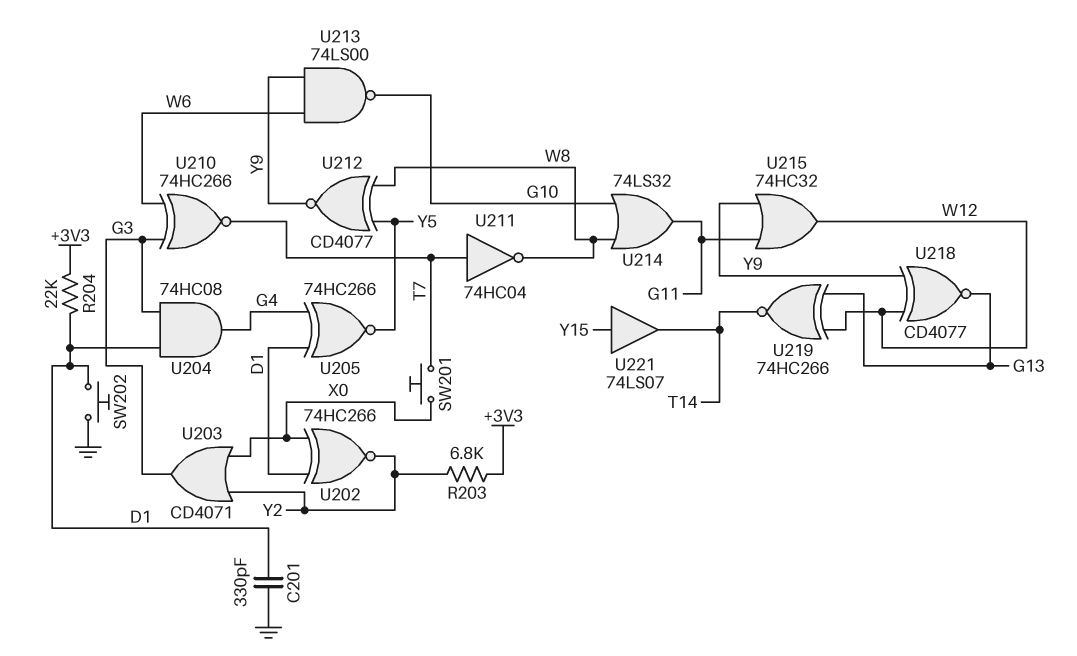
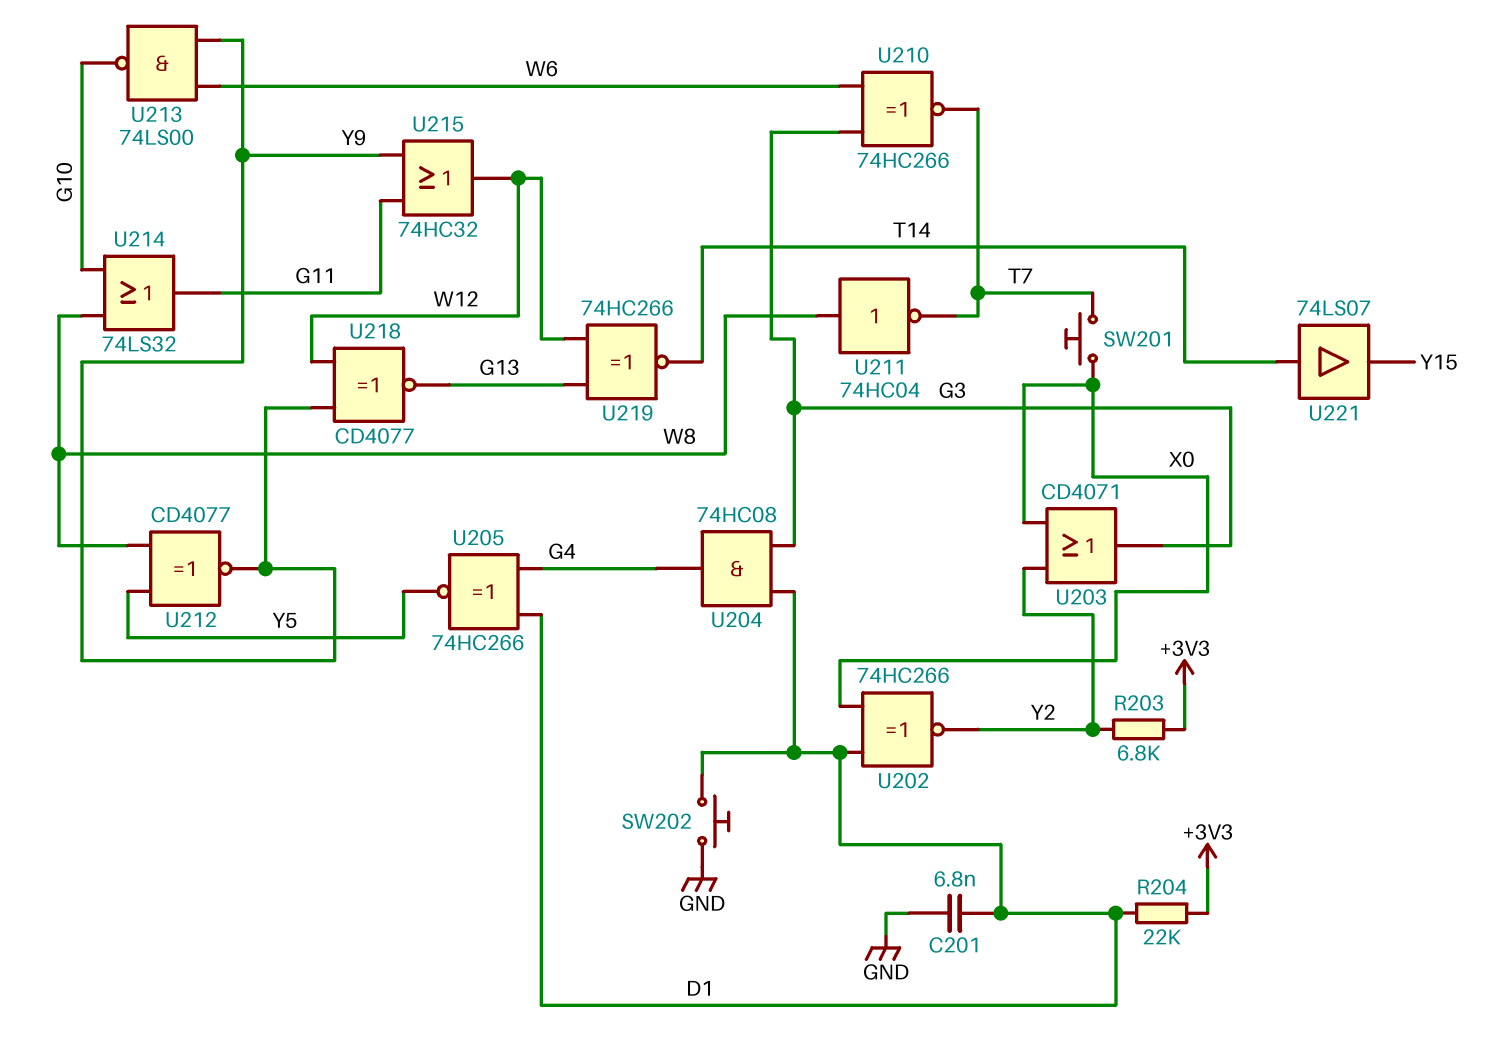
C201: 330pF (D1, GND) -> 6.8nF (D1, GND)
U211: NOT 74HC04 (in T7, out W8) -> NOT 74HC04 (in W8, out T7)
U221: buffer 74LS07 (in Y15, out T14) -> buffer 74LS07 (in T14, out Y15)

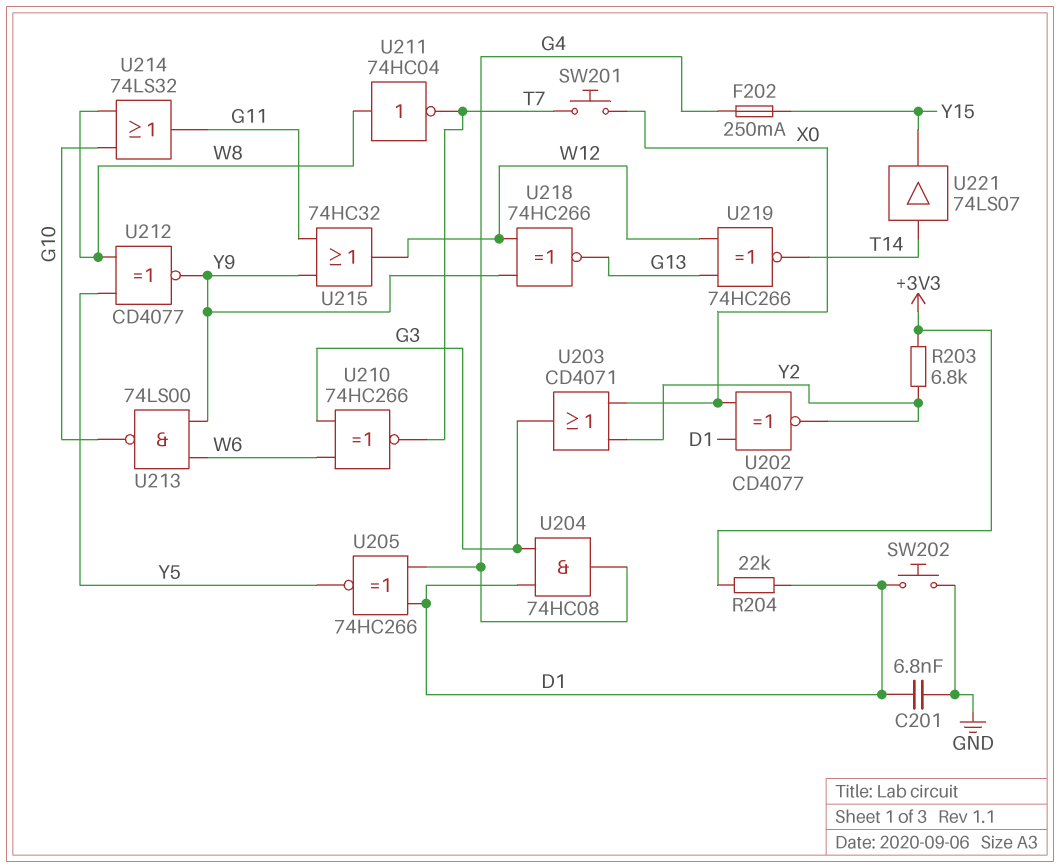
F202: none -> 250mA (G4, Y15)
U202: XNOR 74HC266 (in D1, in X0, out Y2) -> XNOR CD4077 (in D1, in X0, out Y2)
U218: XNOR CD4077 (in W12, in Y9, out G13) -> XNOR 74HC266 (in W12, in Y9, out G13)

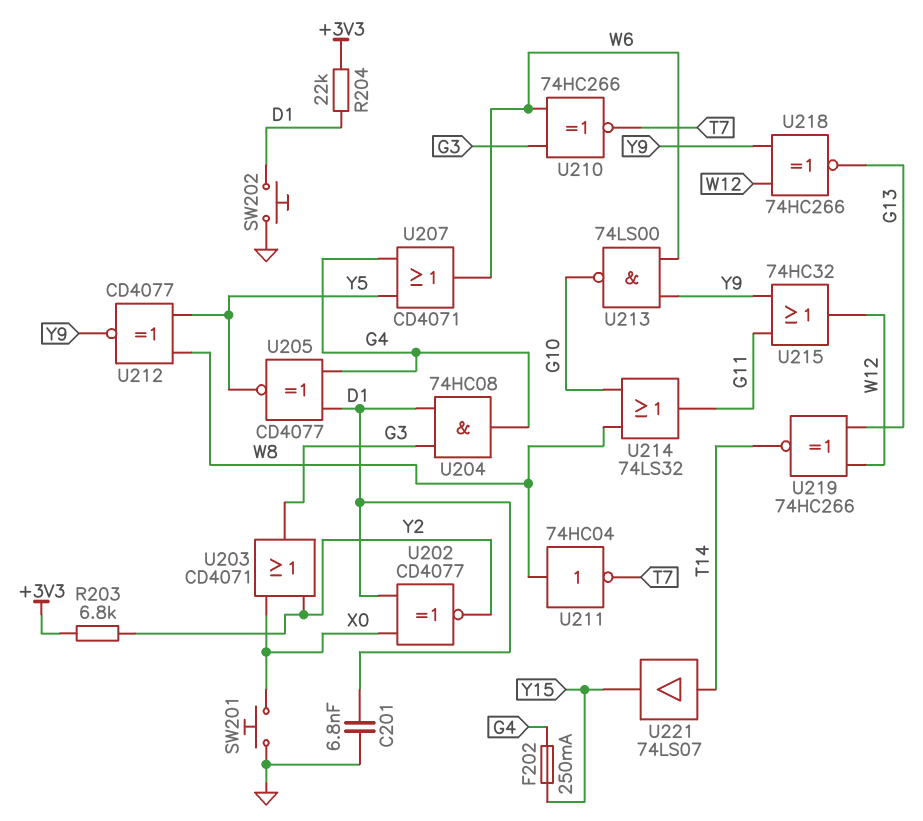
SW201: button (T7, X0) -> button (GND, X0)
U205: XNOR 74HC266 (in D1, in G4, out Y5) -> XNOR CD4077 (in D1, in G4, out Y5)
U207: none -> OR CD4071 (in G4, in Y5, out W6)

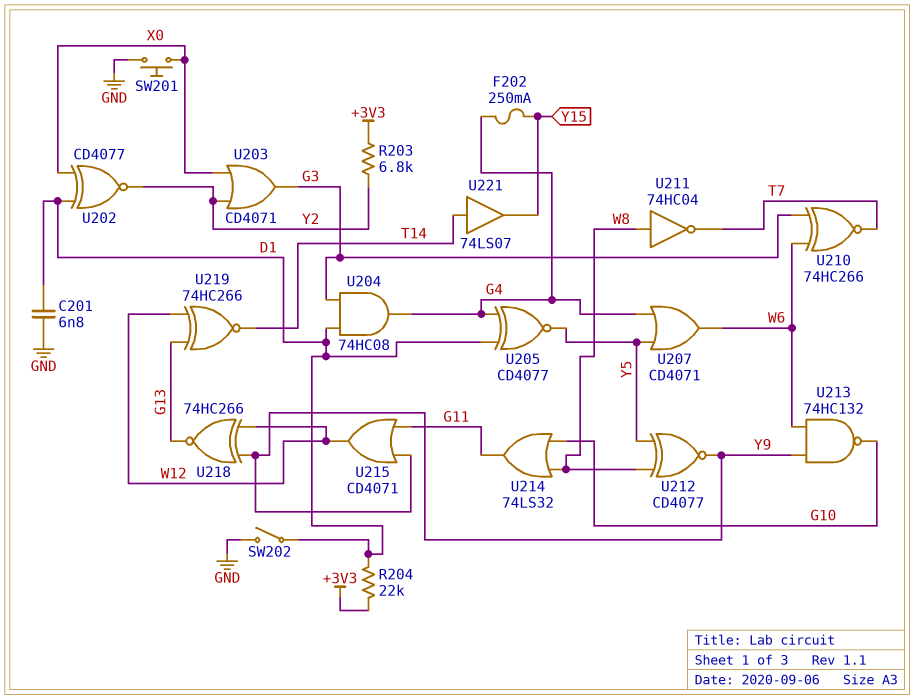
SW202: button (D1, GND) -> switch (D1, GND)
U213: NAND 74LS00 (in W6, in Y9, out G10) -> NAND 74HC132 (in W6, in Y9, out G10)
U215: OR 74HC32 (in G11, in Y9, out W12) -> OR CD4071 (in G11, in Y9, out W12)

